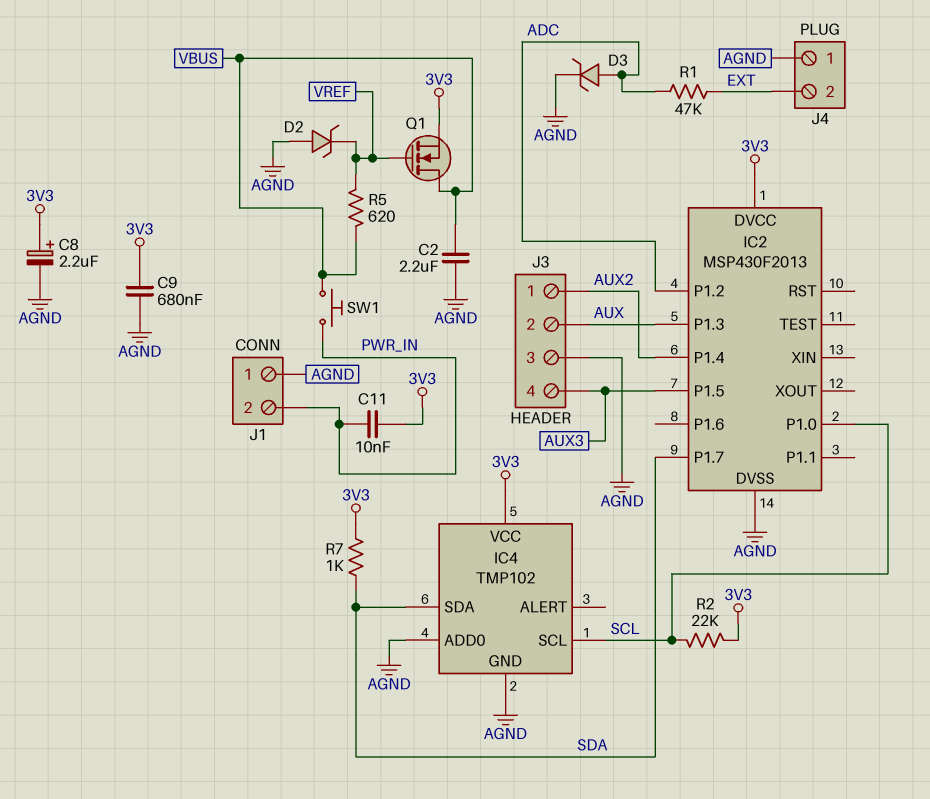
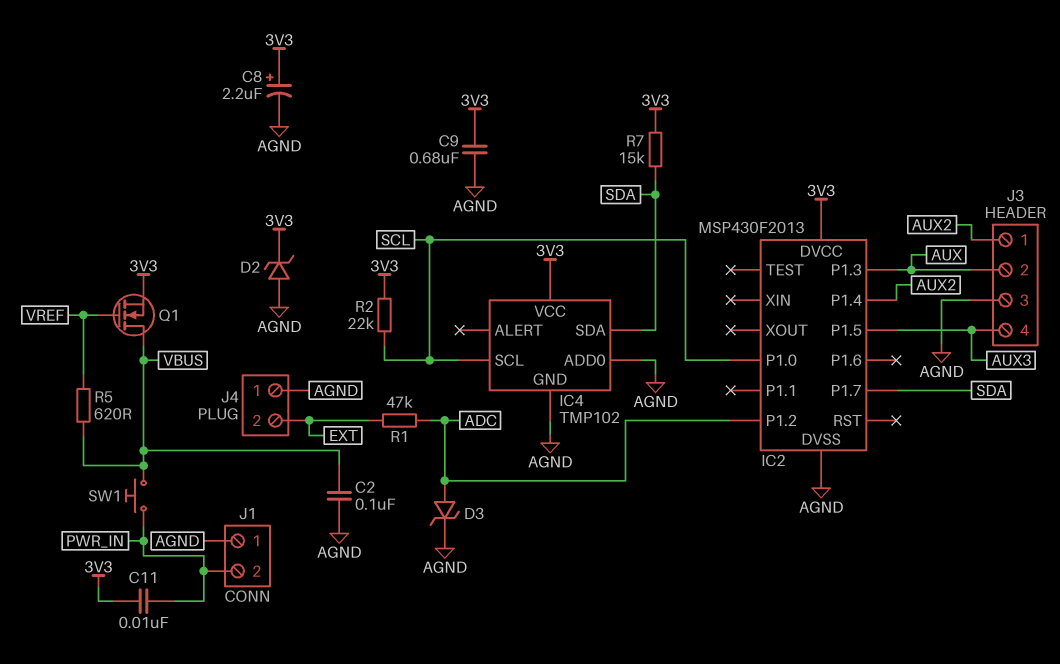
C2: 2.2uF (AGND, VBUS) -> 100nF (AGND, VBUS)
D2: zener (A AGND, K VREF) -> zener (A AGND, K 3V3)
R7: 1k (3V3, SDA) -> 15k (3V3, SDA)

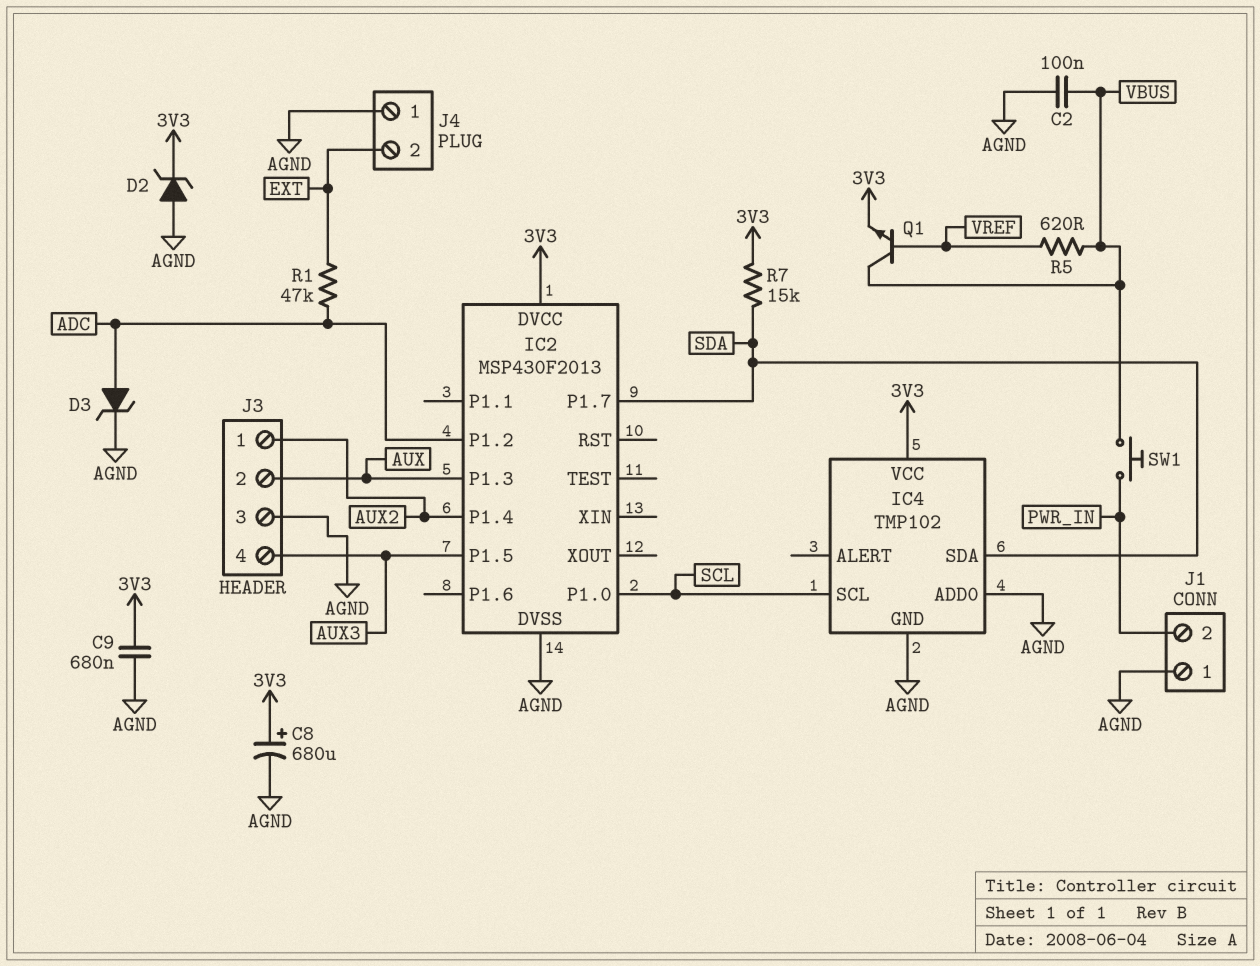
C8: 2.2uF (plus 3V3, minus AGND) -> 680uF (plus 3V3, minus AGND)
C11: 10nF (3V3, PWR_IN) -> none
Q1: NMOS (G VREF, D VBUS, S 3V3) -> NPN (B VREF, C VBUS, E 3V3)
R2: 22k (3V3, SCL) -> none

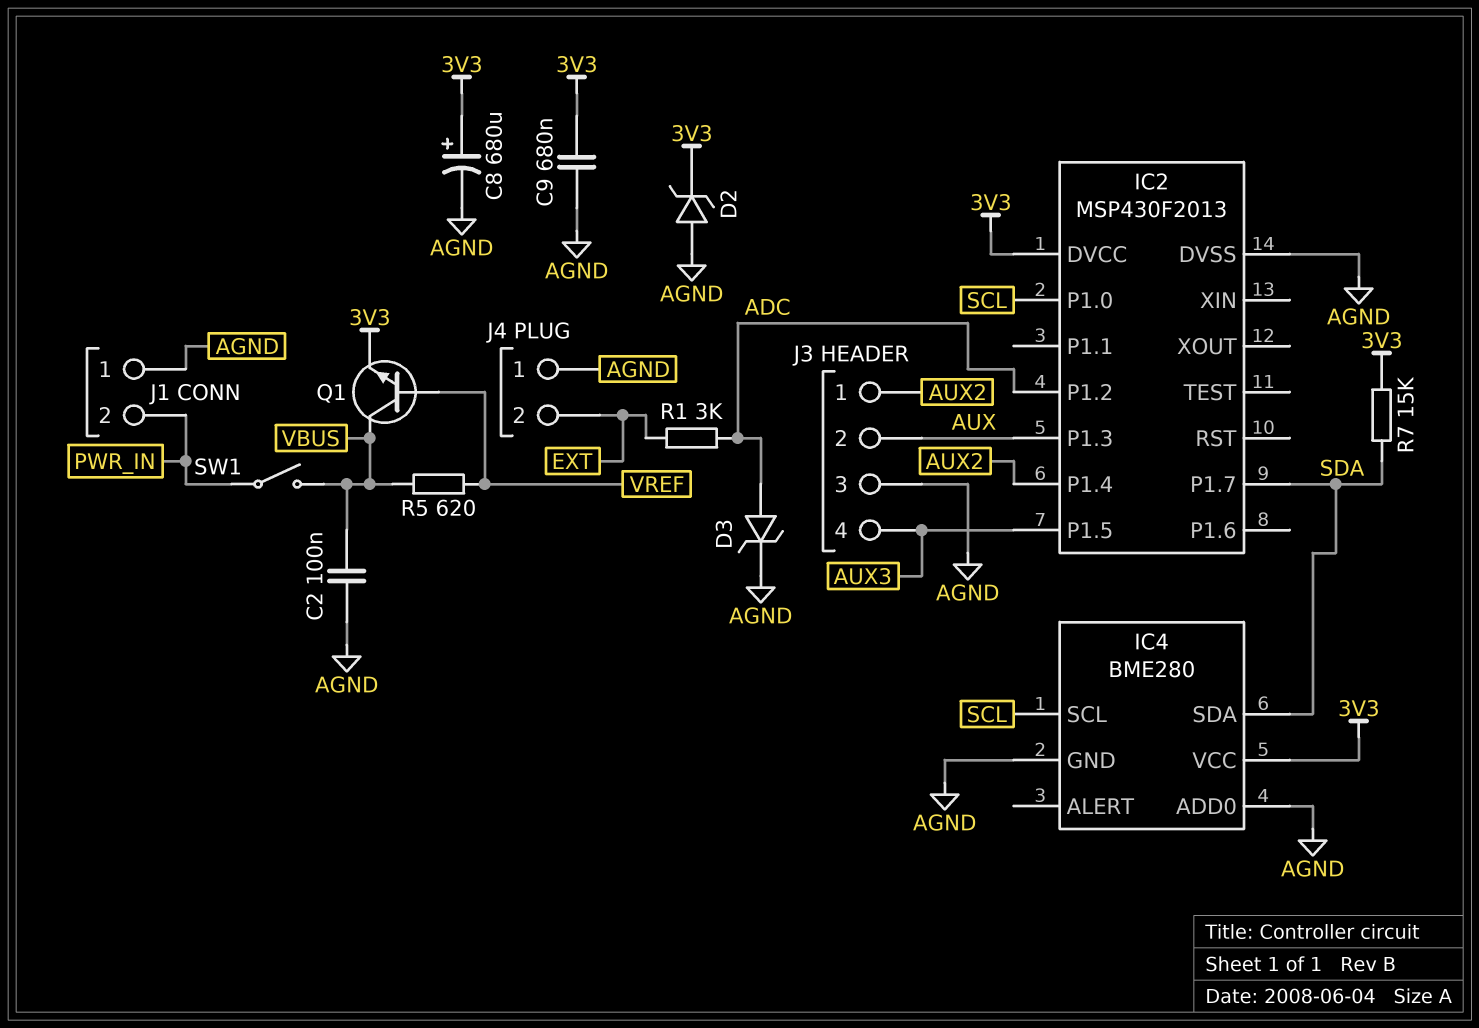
IC4: TMP102 -> BME280
R1: 47k (ADC, EXT) -> 3k (ADC, EXT)
SW1: button (PWR_IN, VBUS) -> switch (PWR_IN, VBUS)

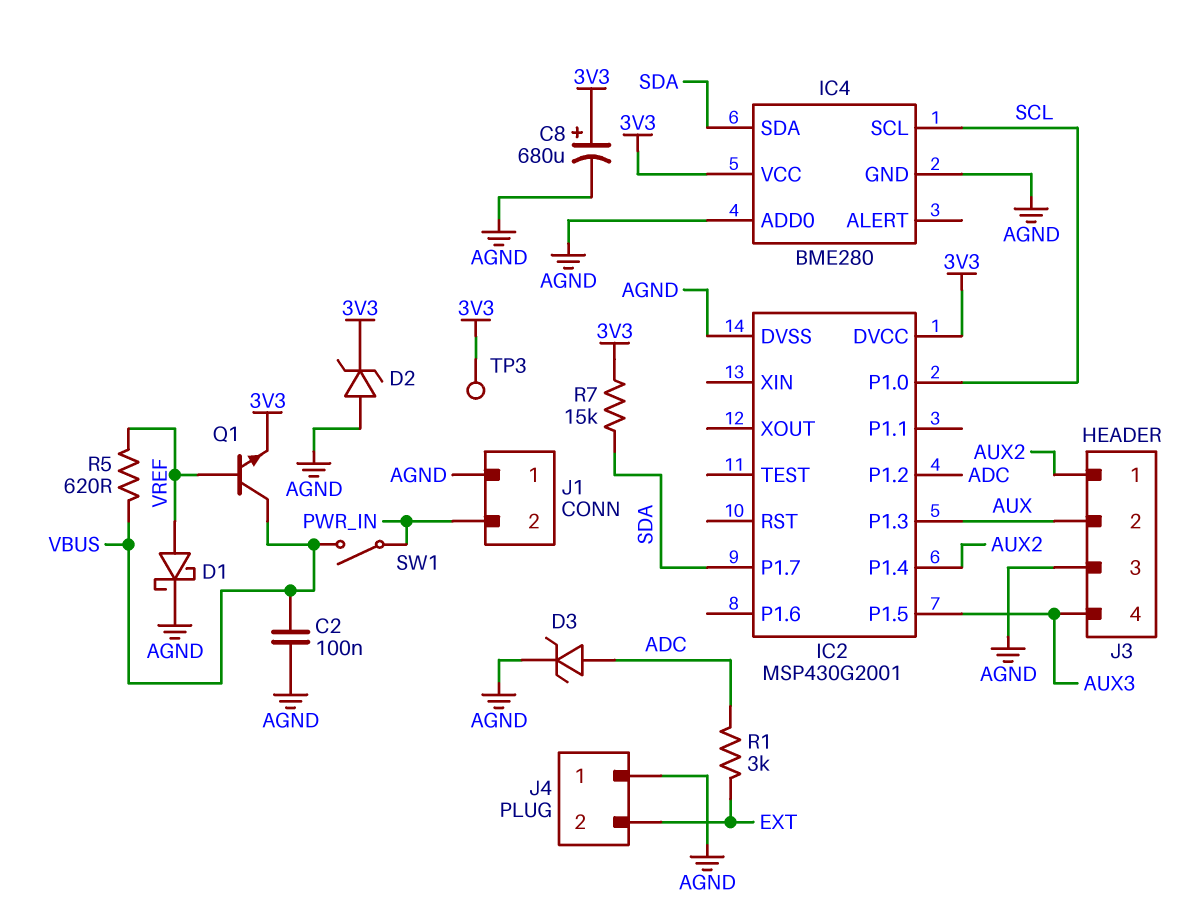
C9: 680nF (3V3, AGND) -> none
D1: none -> schottky (A VREF, K AGND)
IC2: MSP430F2013 -> MSP430G2001
TP3: none -> test point (3V3)

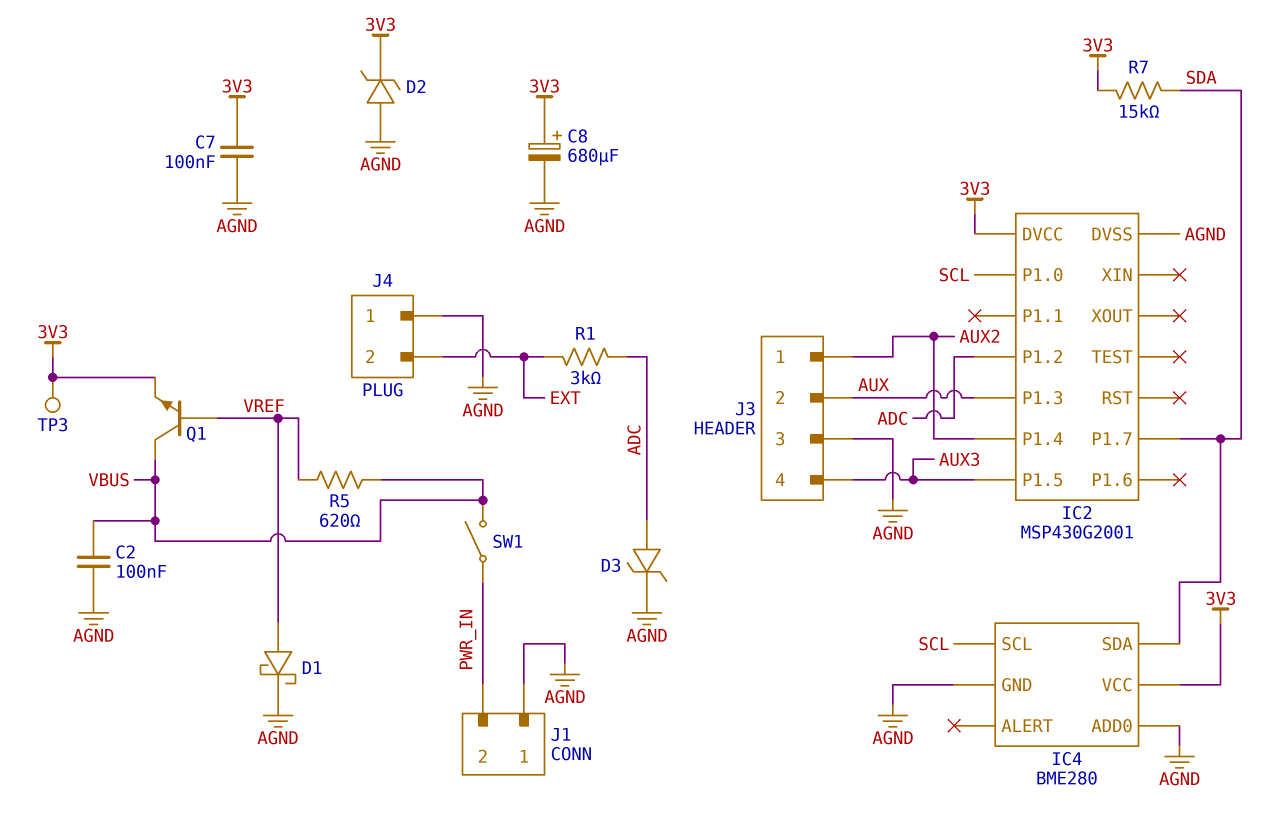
C7: none -> 100nF (3V3, AGND)

